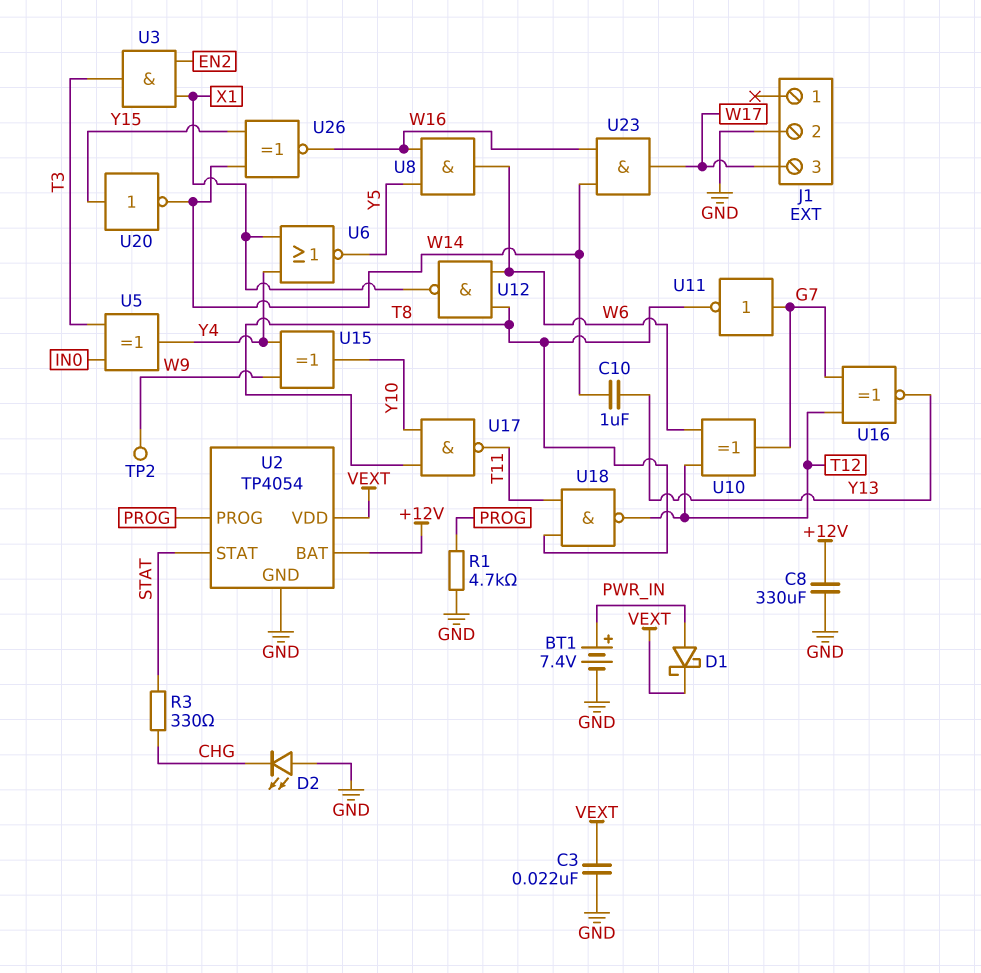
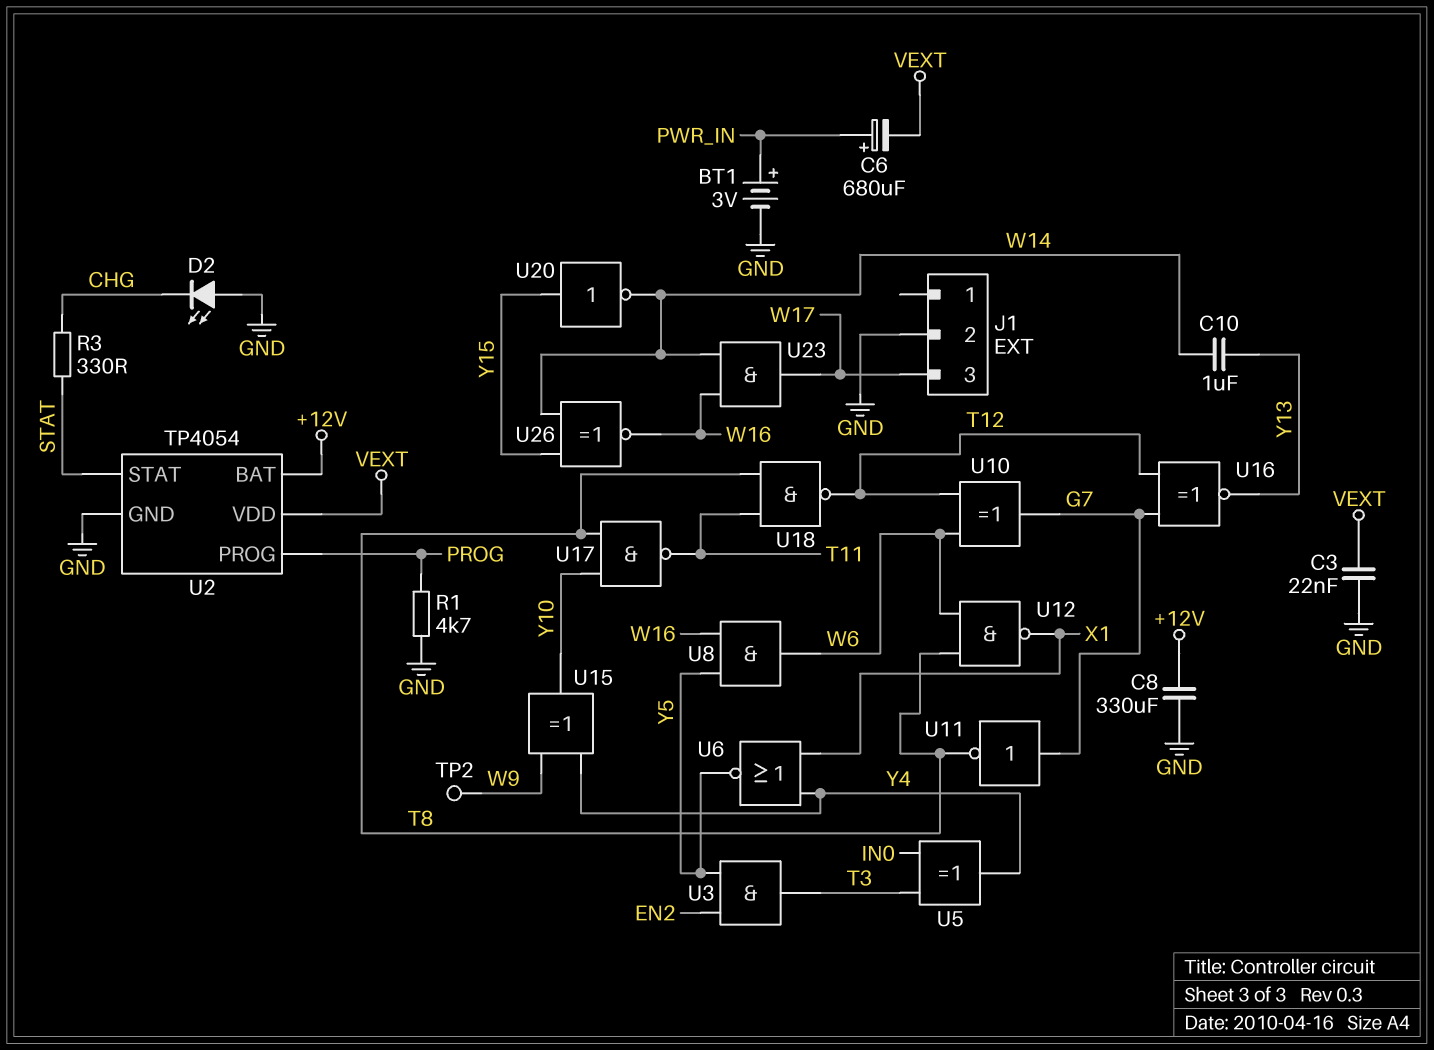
BT1: 7.4V (plus PWR_IN, minus GND) -> 3V (plus PWR_IN, minus GND)
C6: none -> 680uF (plus PWR_IN, minus VEXT)
D1: schottky (A PWR_IN, K VEXT) -> none
U3: AND (in EN2, in X1, out T3) -> AND (in EN2, in Y5, out T3)

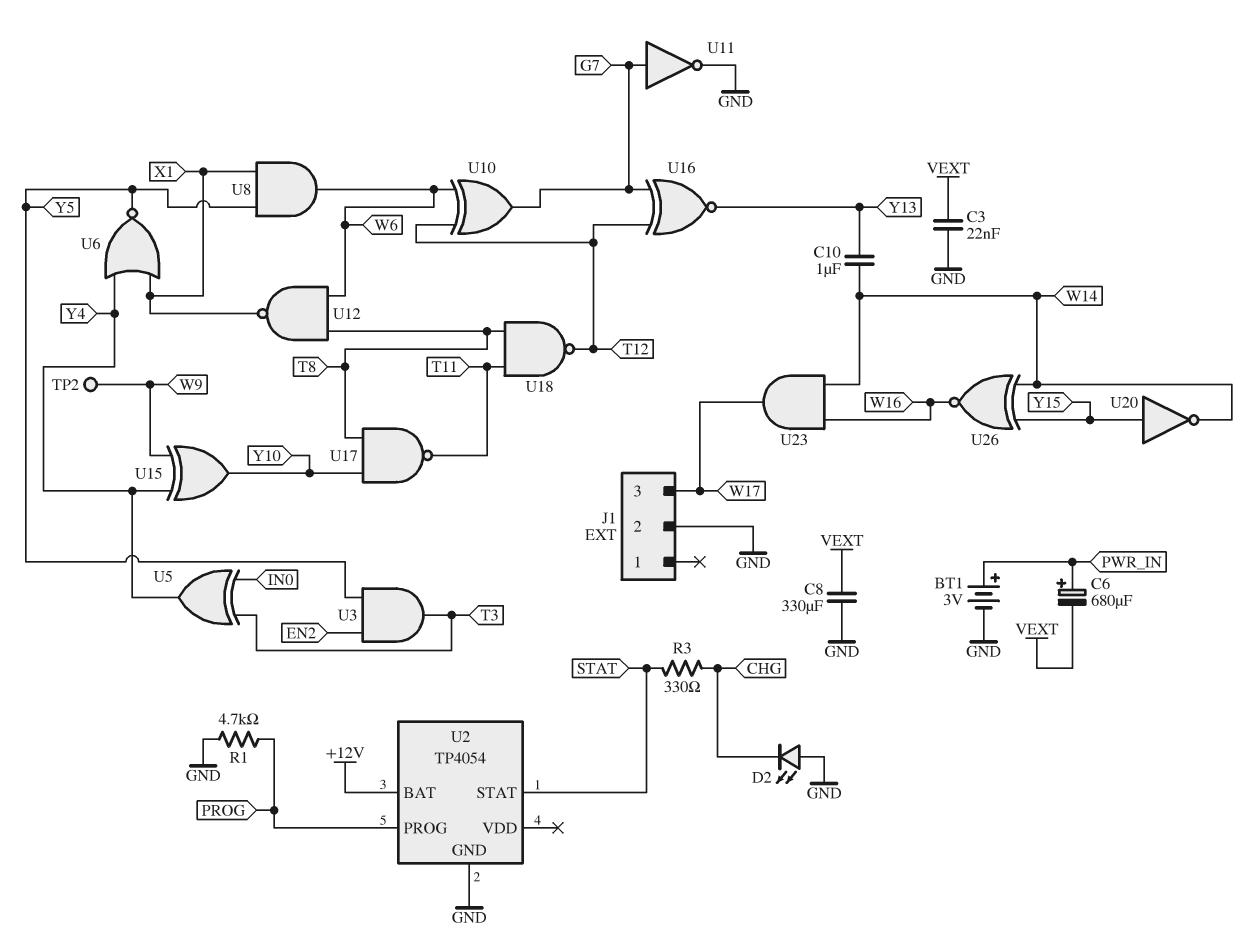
C8: 330uF (+12V, GND) -> 330uF (GND, VEXT)
U2 pin VDD: VEXT -> none
U8: AND (in W16, in Y5, out W6) -> AND (in X1, in Y5, out W6)
U11: NOT (in G7, out T8) -> NOT (in G7, out GND)

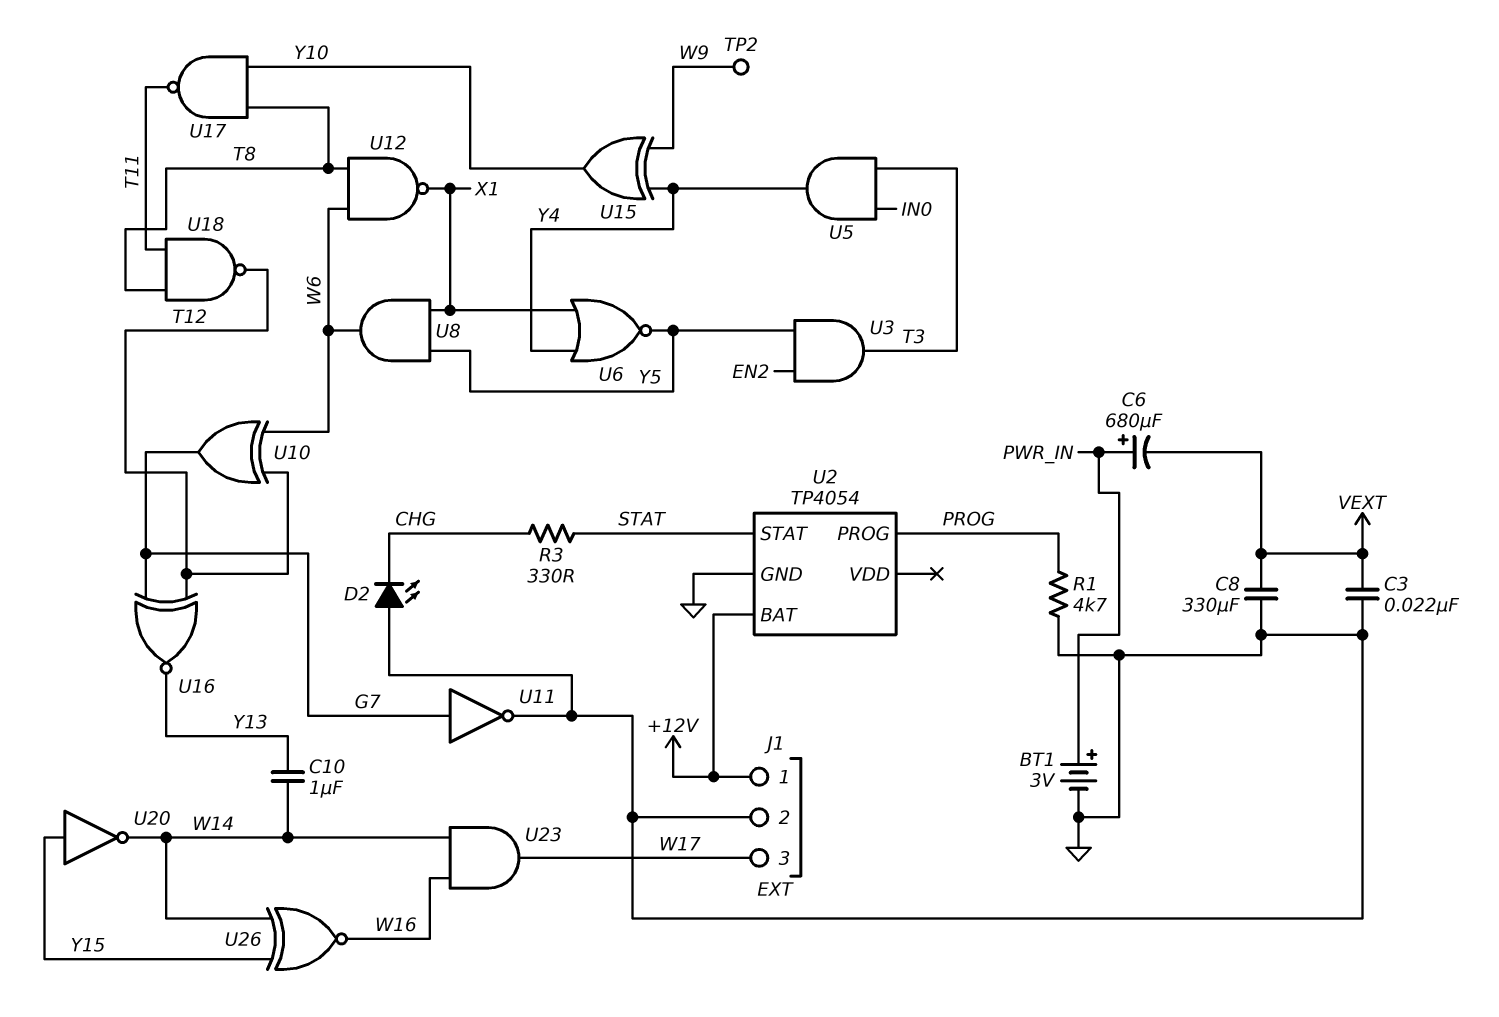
J1 pin 1: none -> +12V
U5: XOR (in IN0, in T3, out Y4) -> AND (in IN0, in T3, out Y4)

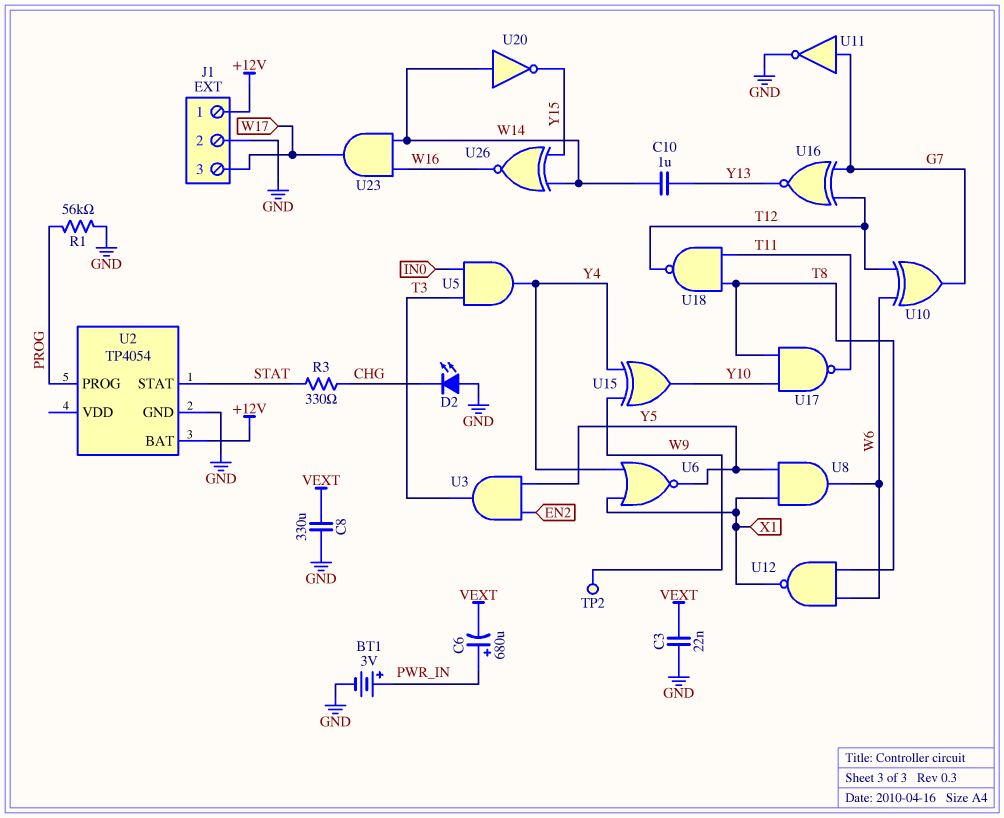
R1: 4.7k (GND, PROG) -> 56k (GND, PROG)
U20: NOT (in Y15, out W14) -> NOT (in W14, out Y15)

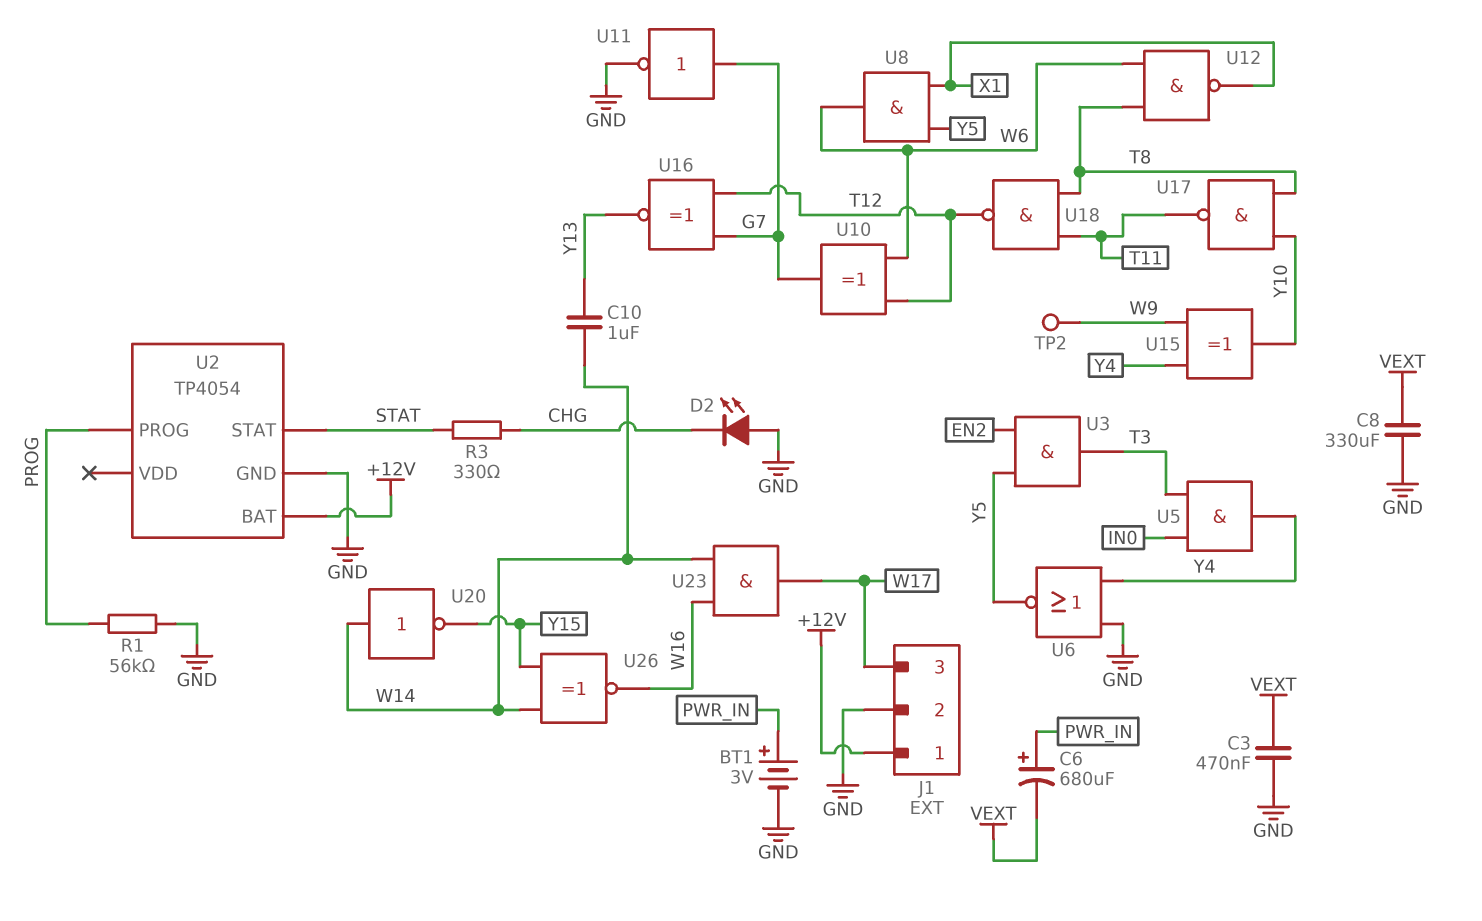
C3: 22nF (GND, VEXT) -> 470nF (GND, VEXT)
U6: NOR (in X1, in Y4, out Y5) -> NOR (in GND, in Y4, out Y5)

